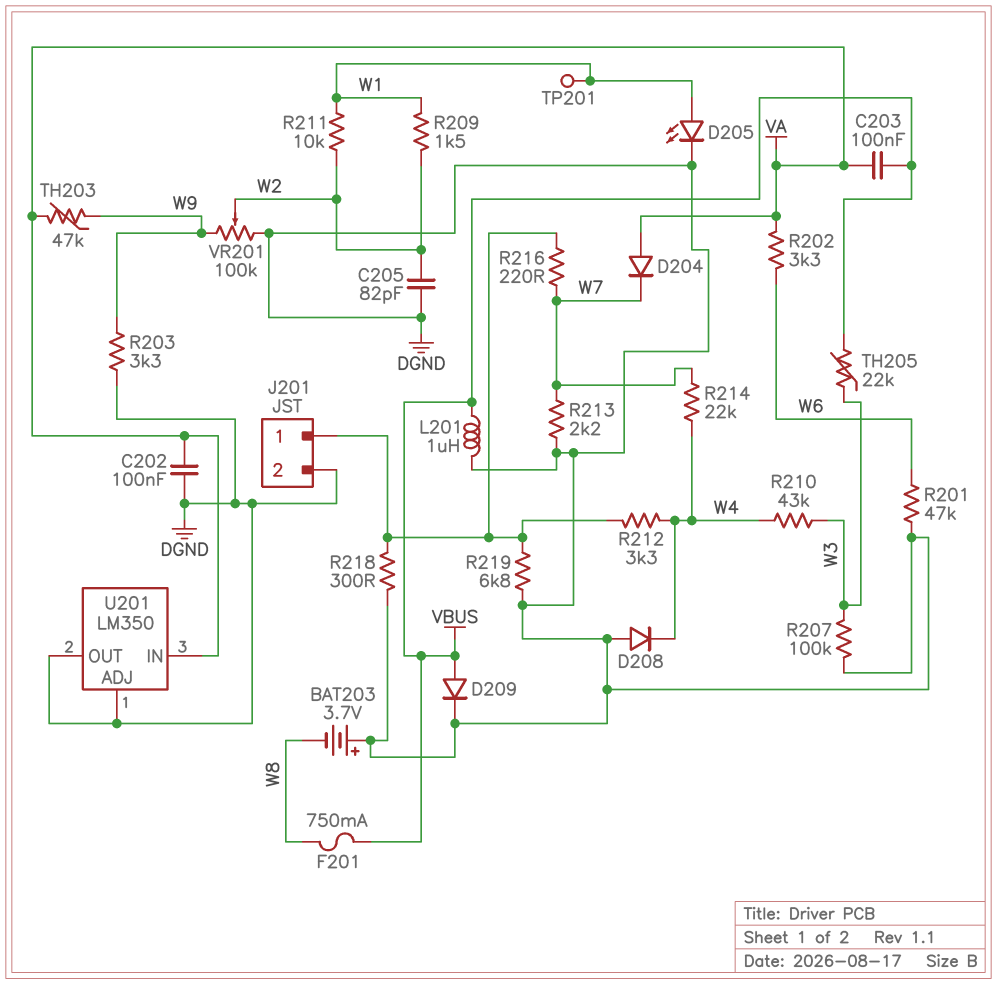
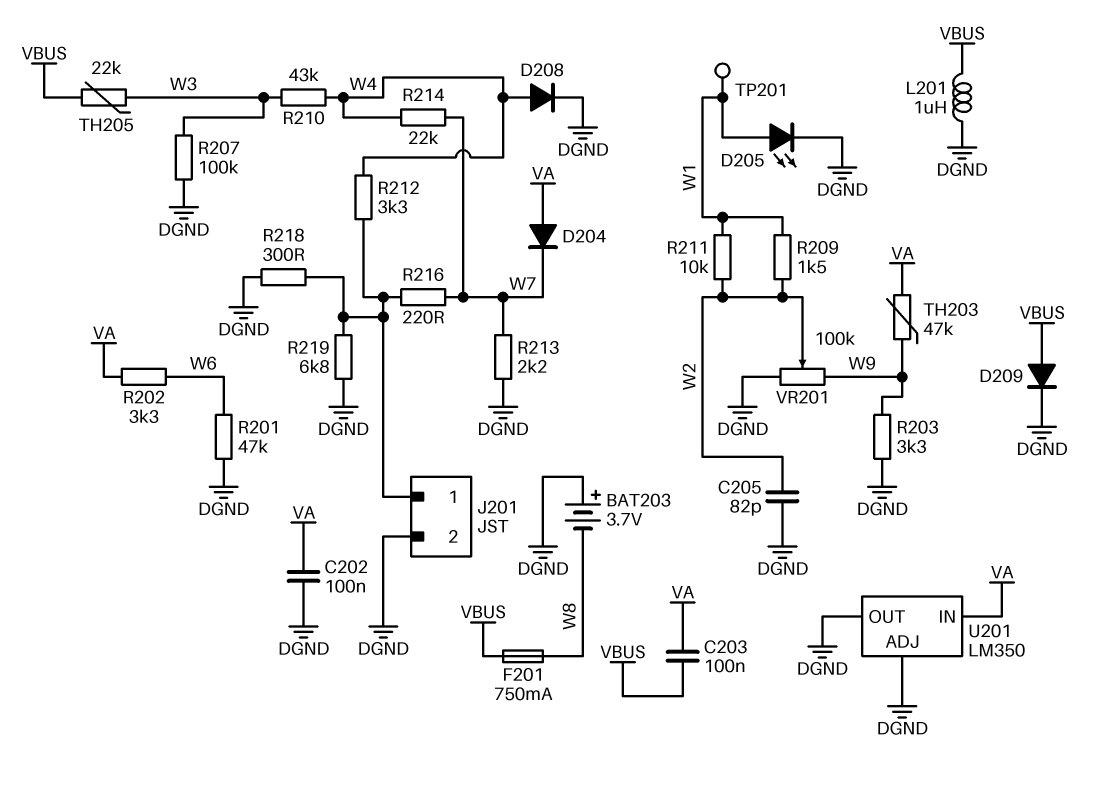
D208: diode (A DGND, K W4) -> diode (A W4, K DGND)

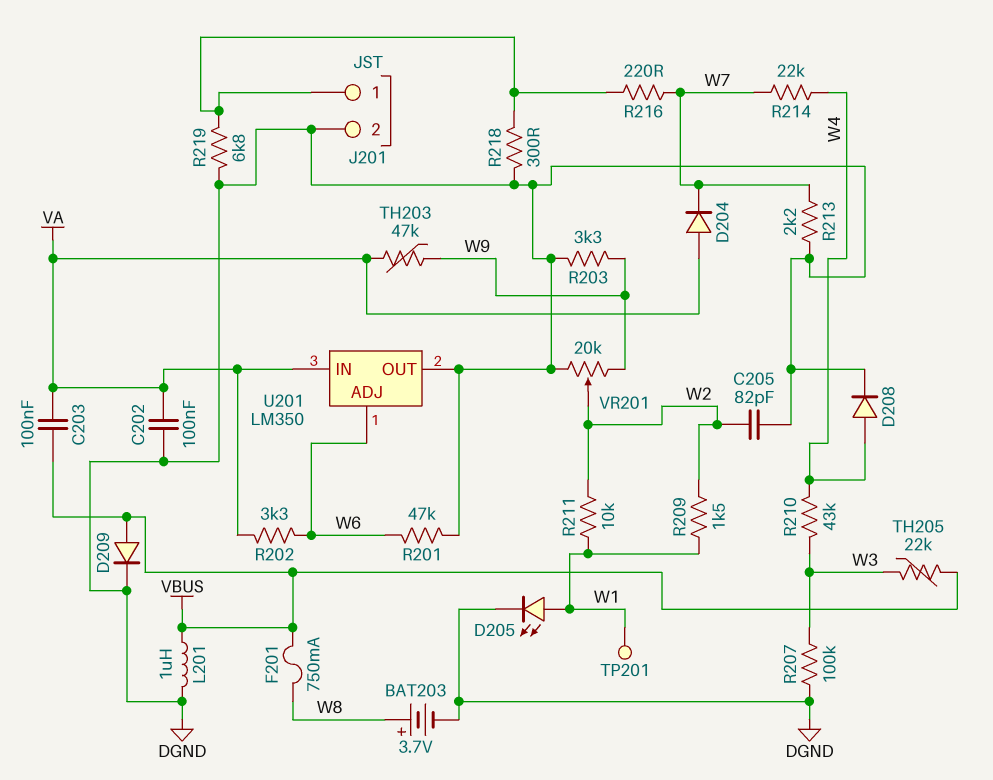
BAT203: 3.7V (plus DGND, minus W8) -> 3.7V (plus W8, minus DGND)
R212: 3.3k (J201/1, W4) -> none
U201 pin ADJ: DGND -> W6
VR201: 100k (DGND, W9, wiper W2) -> 20k (DGND, W9, wiper W2)

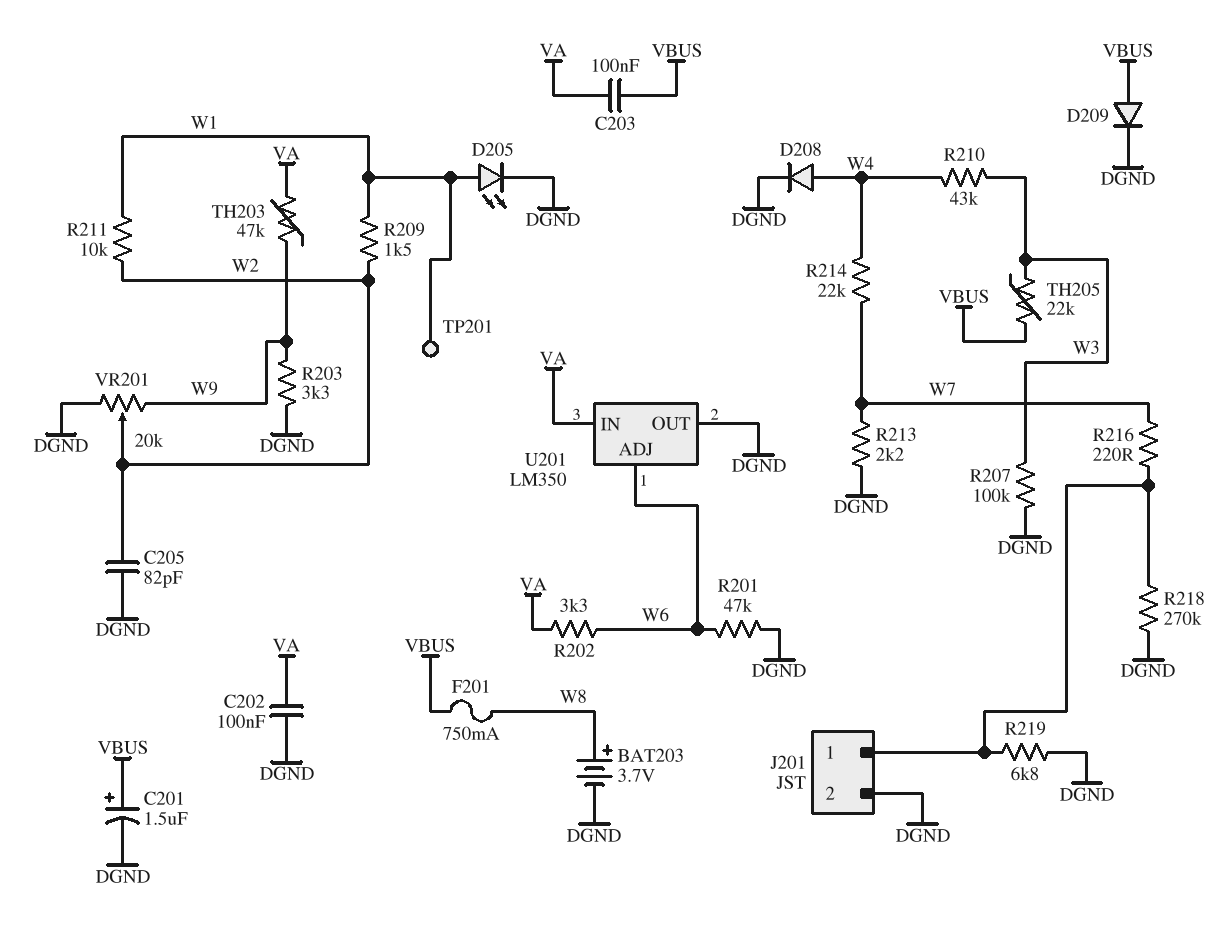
C201: none -> 1.5uF (plus VBUS, minus DGND)
D204: diode (A VA, K W7) -> none
L201: 1uH (DGND, VBUS) -> none
R218: 300 (DGND, J201/1) -> 270k (DGND, J201/1)

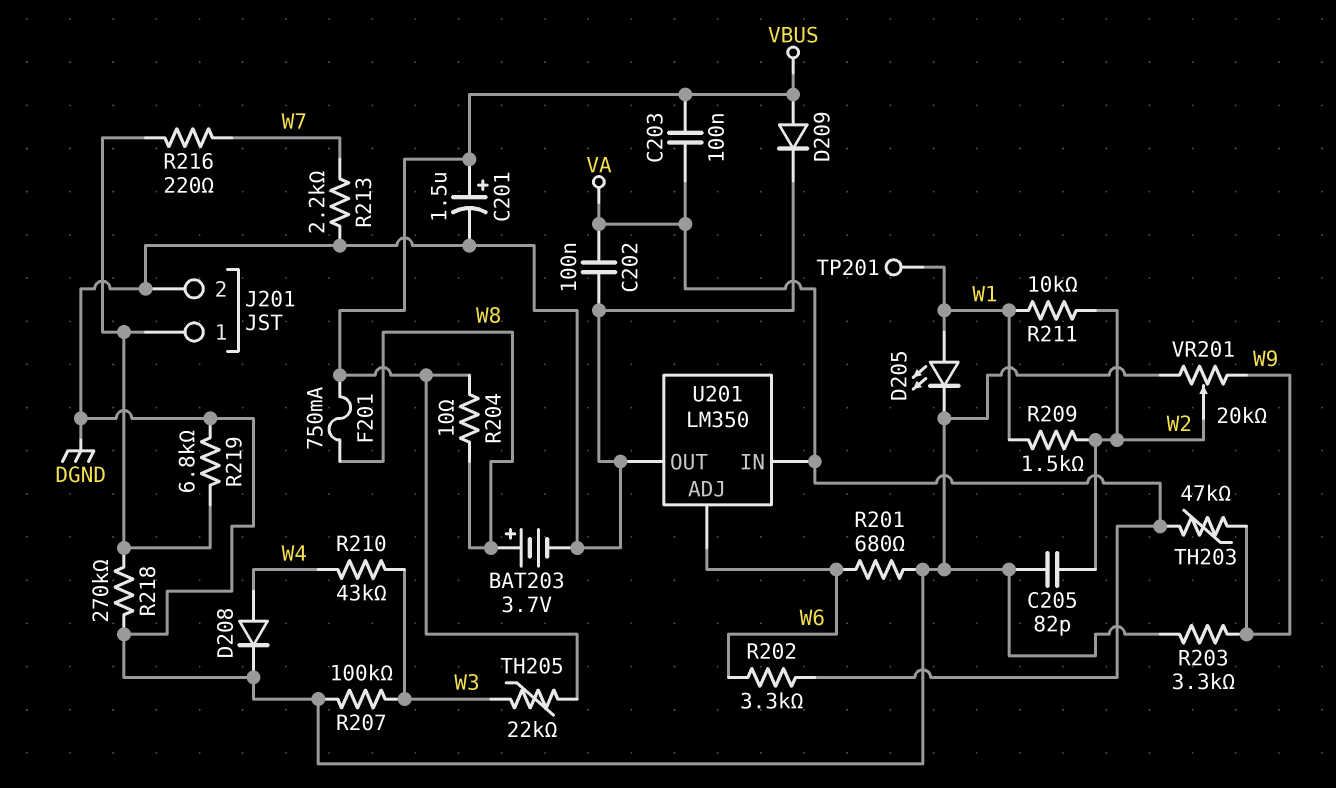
R201: 47k (DGND, W6) -> 680 (DGND, W6)
R204: none -> 10 (VBUS, W8)
R214: 22k (W4, W7) -> none

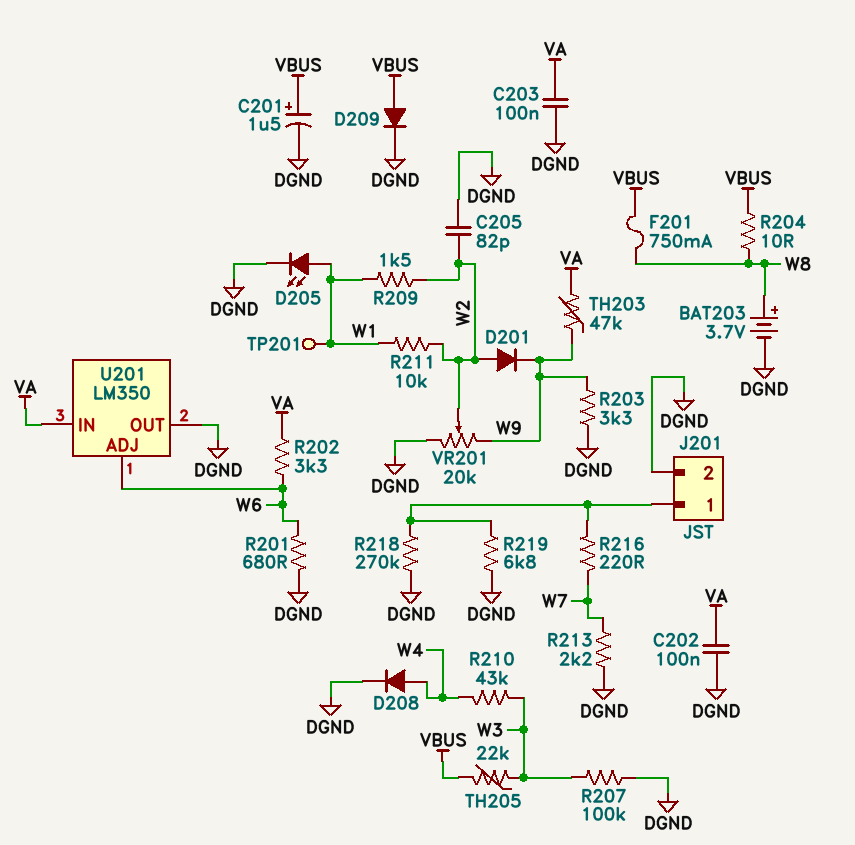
C203: 100nF (VA, VBUS) -> 100nF (DGND, VA)
D201: none -> diode (A W2, K W9)

